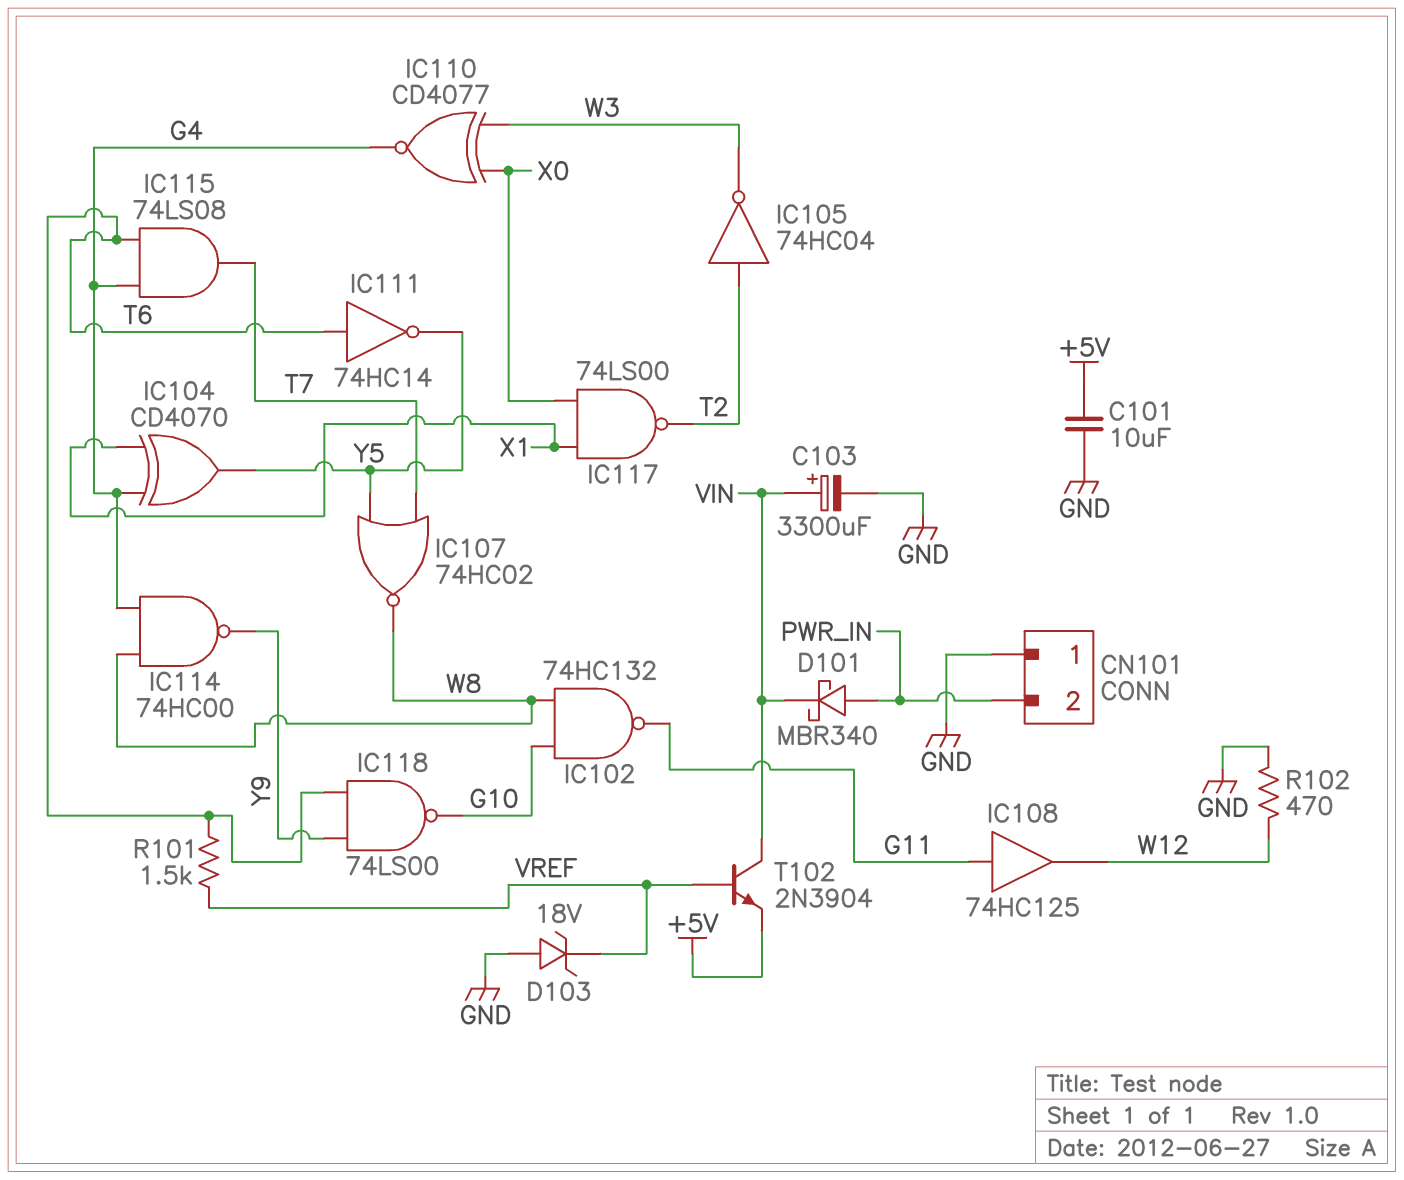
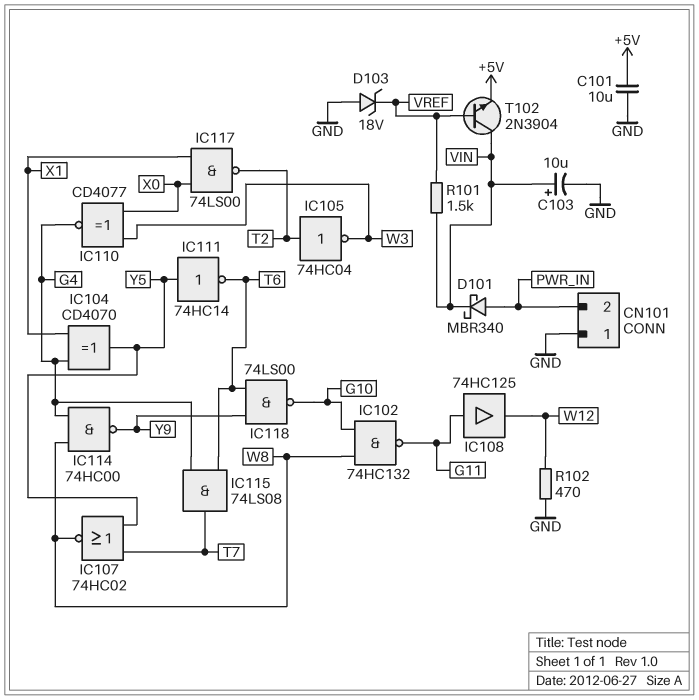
C103: 3300uF (plus VIN, minus GND) -> 10uF (plus VIN, minus GND)
IC111: NOT 74HC14 (in T6, out Y5) -> NOT 74HC14 (in Y5, out T6)
R101: 1.5k (T6, VREF) -> 1.5k (VIN, VREF)

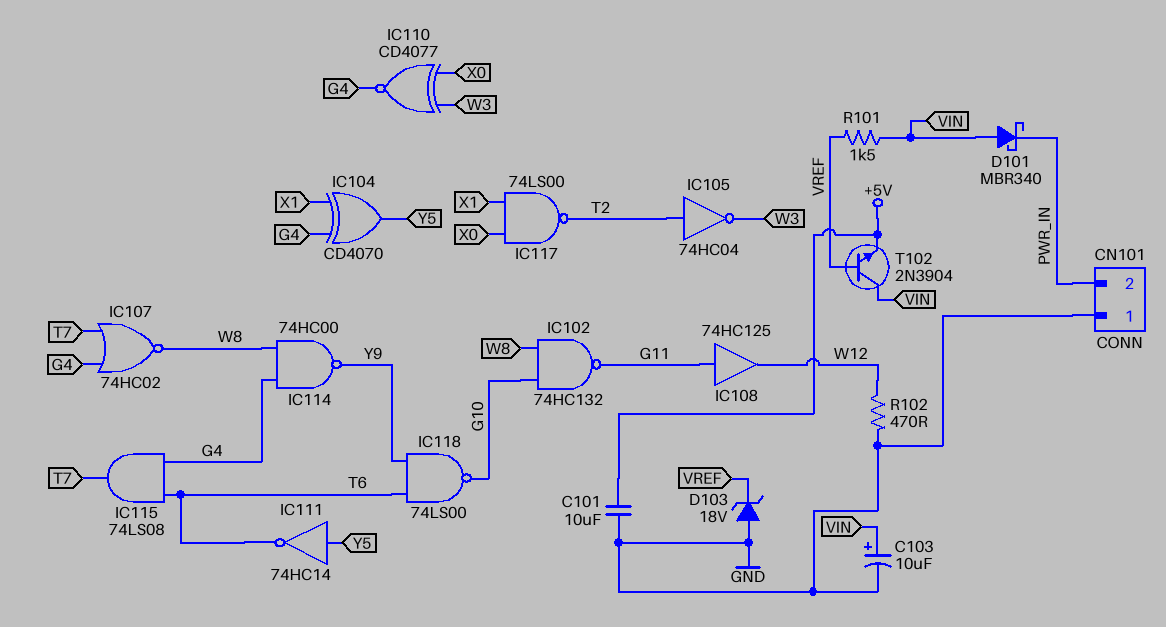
D101: schottky MBR340 (A PWR_IN, K VIN) -> schottky MBR340 (A VIN, K PWR_IN)
IC107: NOR 74HC02 (in T7, in Y5, out W8) -> NOR 74HC02 (in G4, in T7, out W8)

